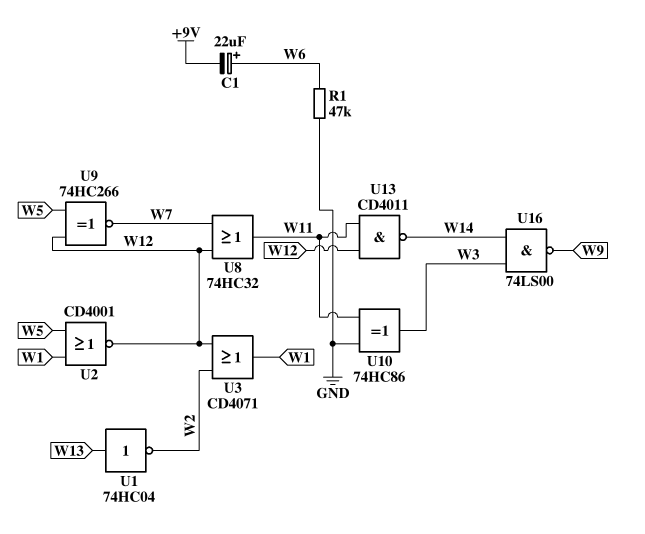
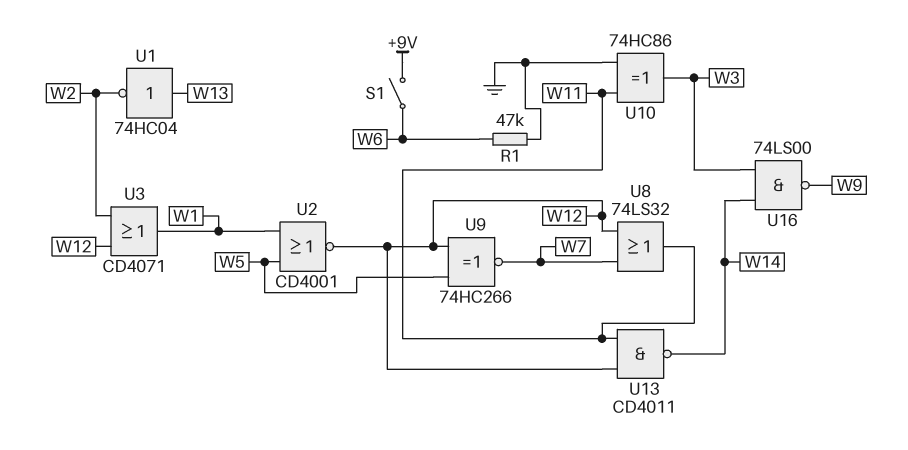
C1: 22uF (plus W6, minus +9V) -> none
S1: none -> switch (+9V, W6)
U8: OR 74HC32 (in W7, in W12, out W11) -> OR 74LS32 (in W7, in W12, out W11)

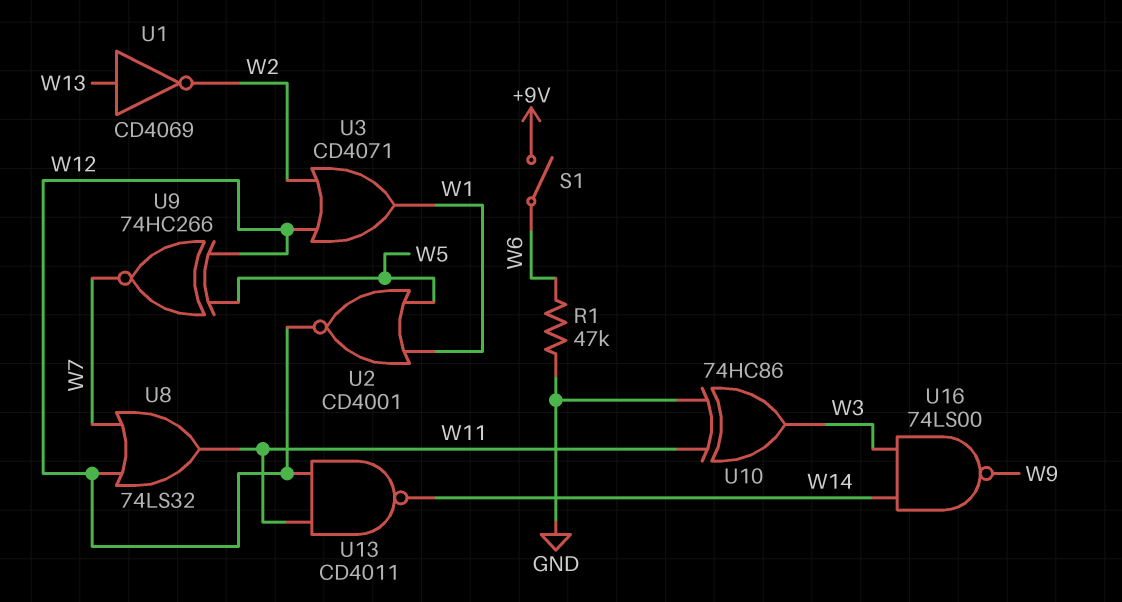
U1: NOT 74HC04 (in W13, out W2) -> NOT CD4069 (in W13, out W2)

